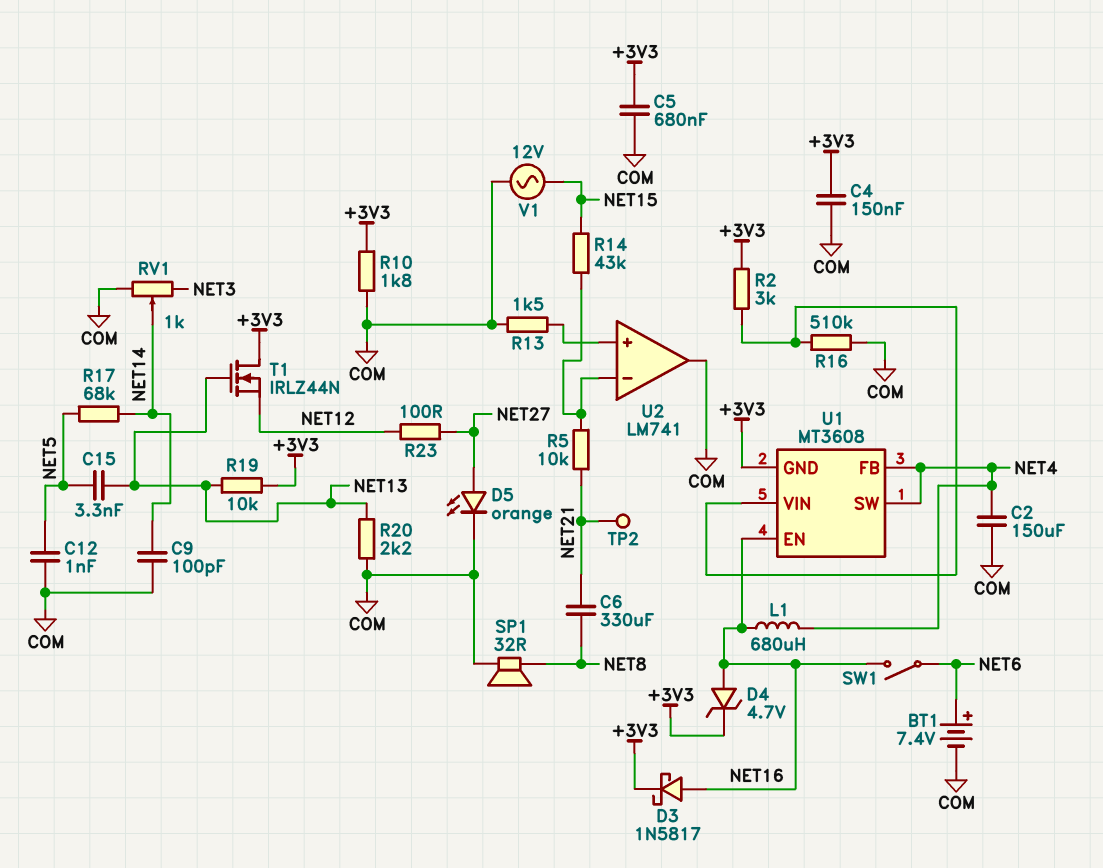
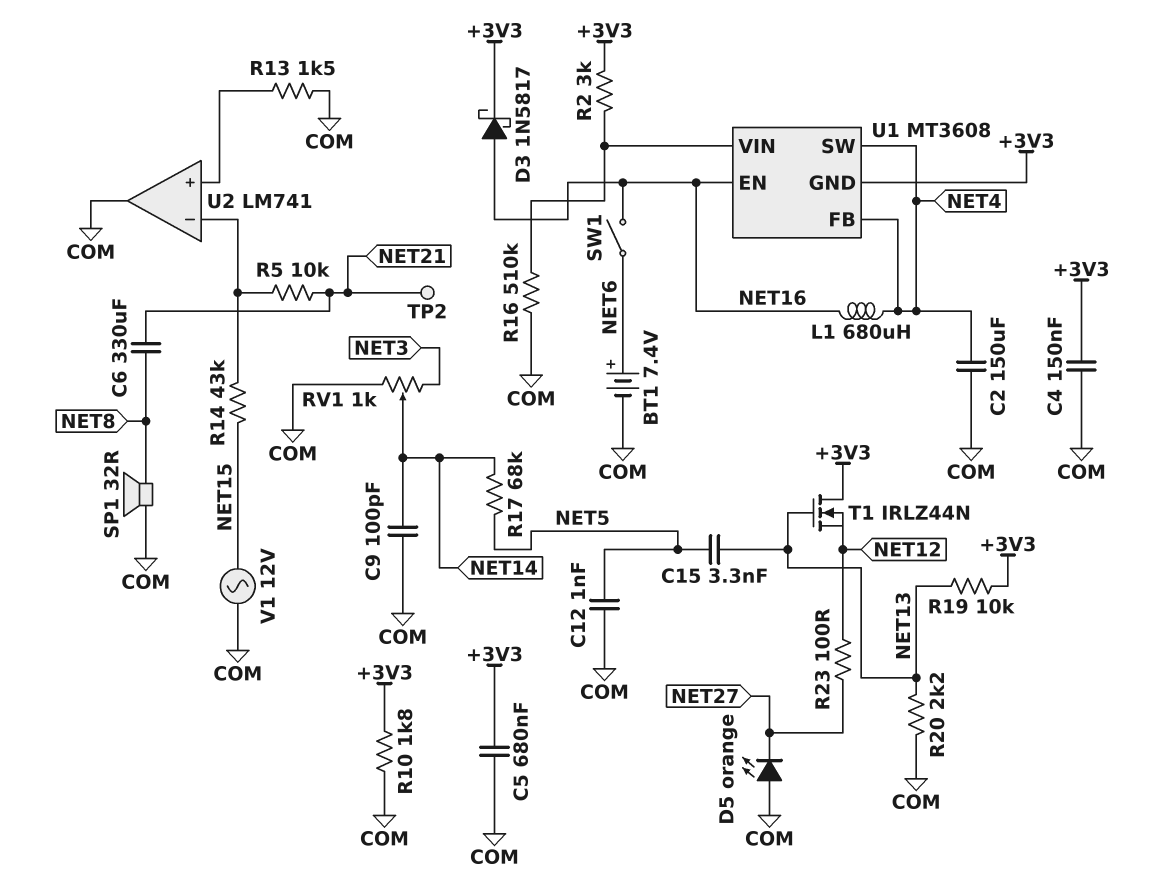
D4: zener 4.7V (A NET16, K +3V3) -> none
D5: LED orange (A NET27, K COM) -> LED orange (A COM, K NET27)

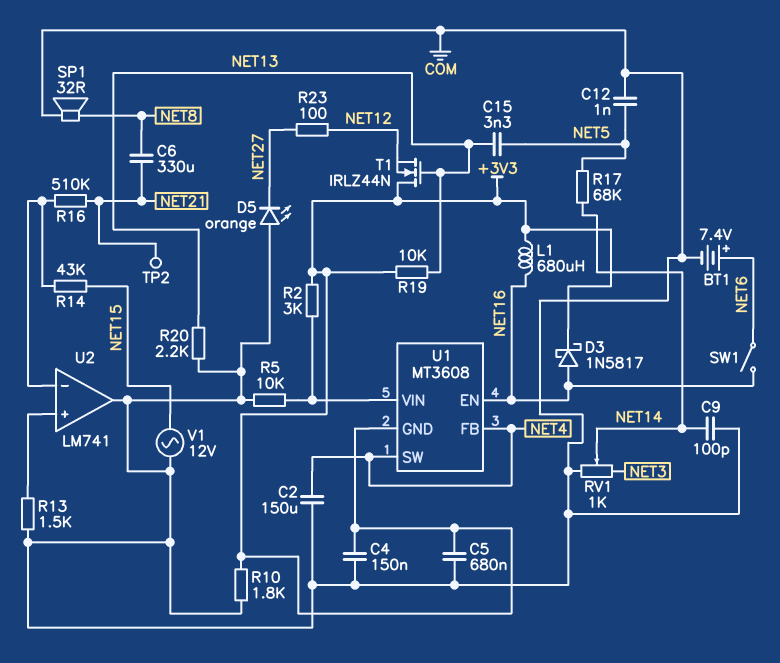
L1: 680uH (NET4, NET16) -> 680uH (+3V3, NET16)
R5: 10k (NET21, U2/in-) -> 10k (COM, U1/VIN)
R16: 510k (COM, U1/VIN) -> 510k (NET21, U2/in-)

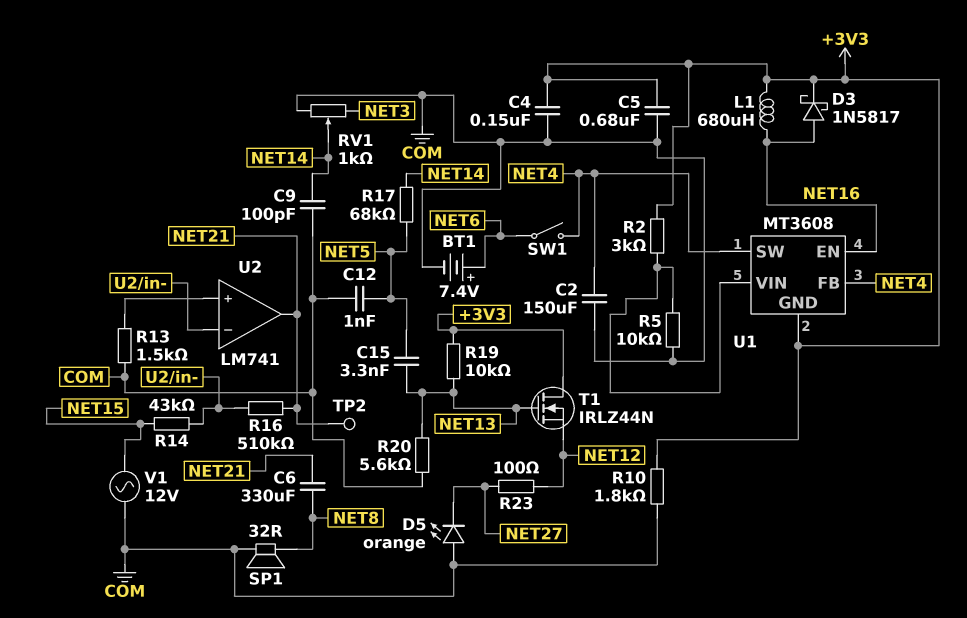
R20: 2.2k (COM, NET13) -> 5.6k (COM, NET13)
SW1: switch (NET6, NET16) -> switch (NET4, NET6)
U2 pin out: COM -> NET21

